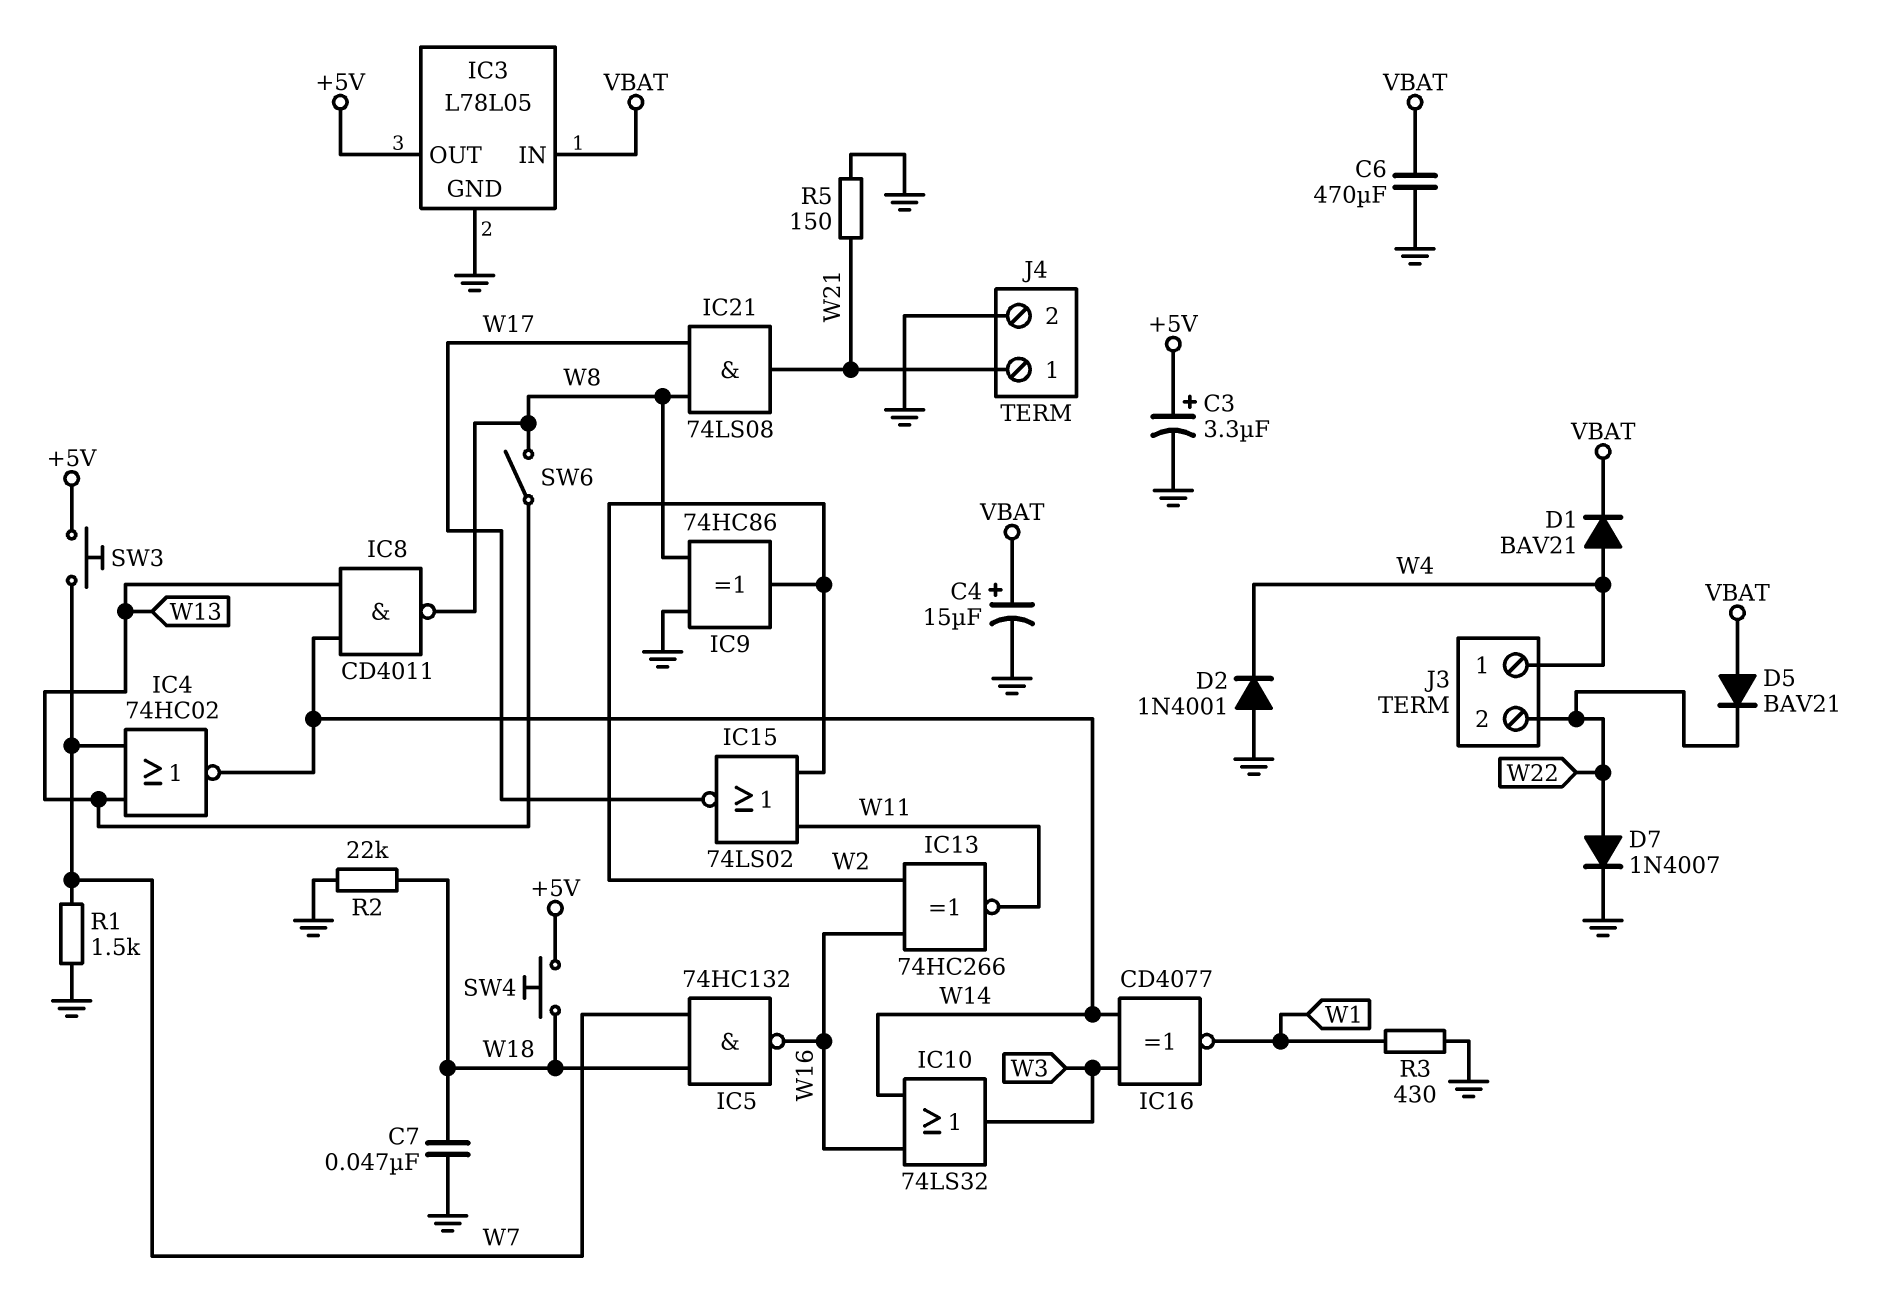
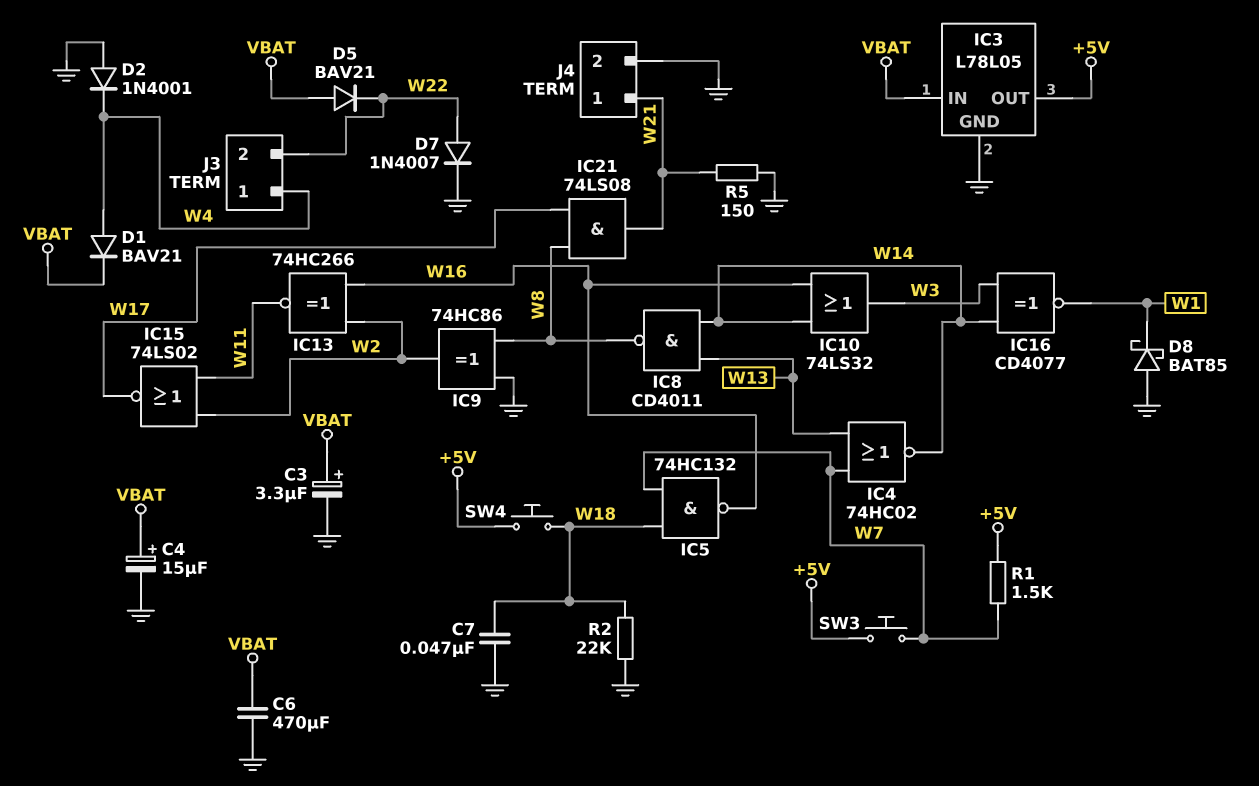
C3: 3.3uF (plus +5V, minus GND) -> 3.3uF (plus VBAT, minus GND)
D8: none -> schottky BAT85 (A GND, K W1)
R1: 1.5k (GND, W7) -> 1.5k (+5V, W7)
R3: 430 (GND, W1) -> none
SW6: switch (W8, W13) -> none

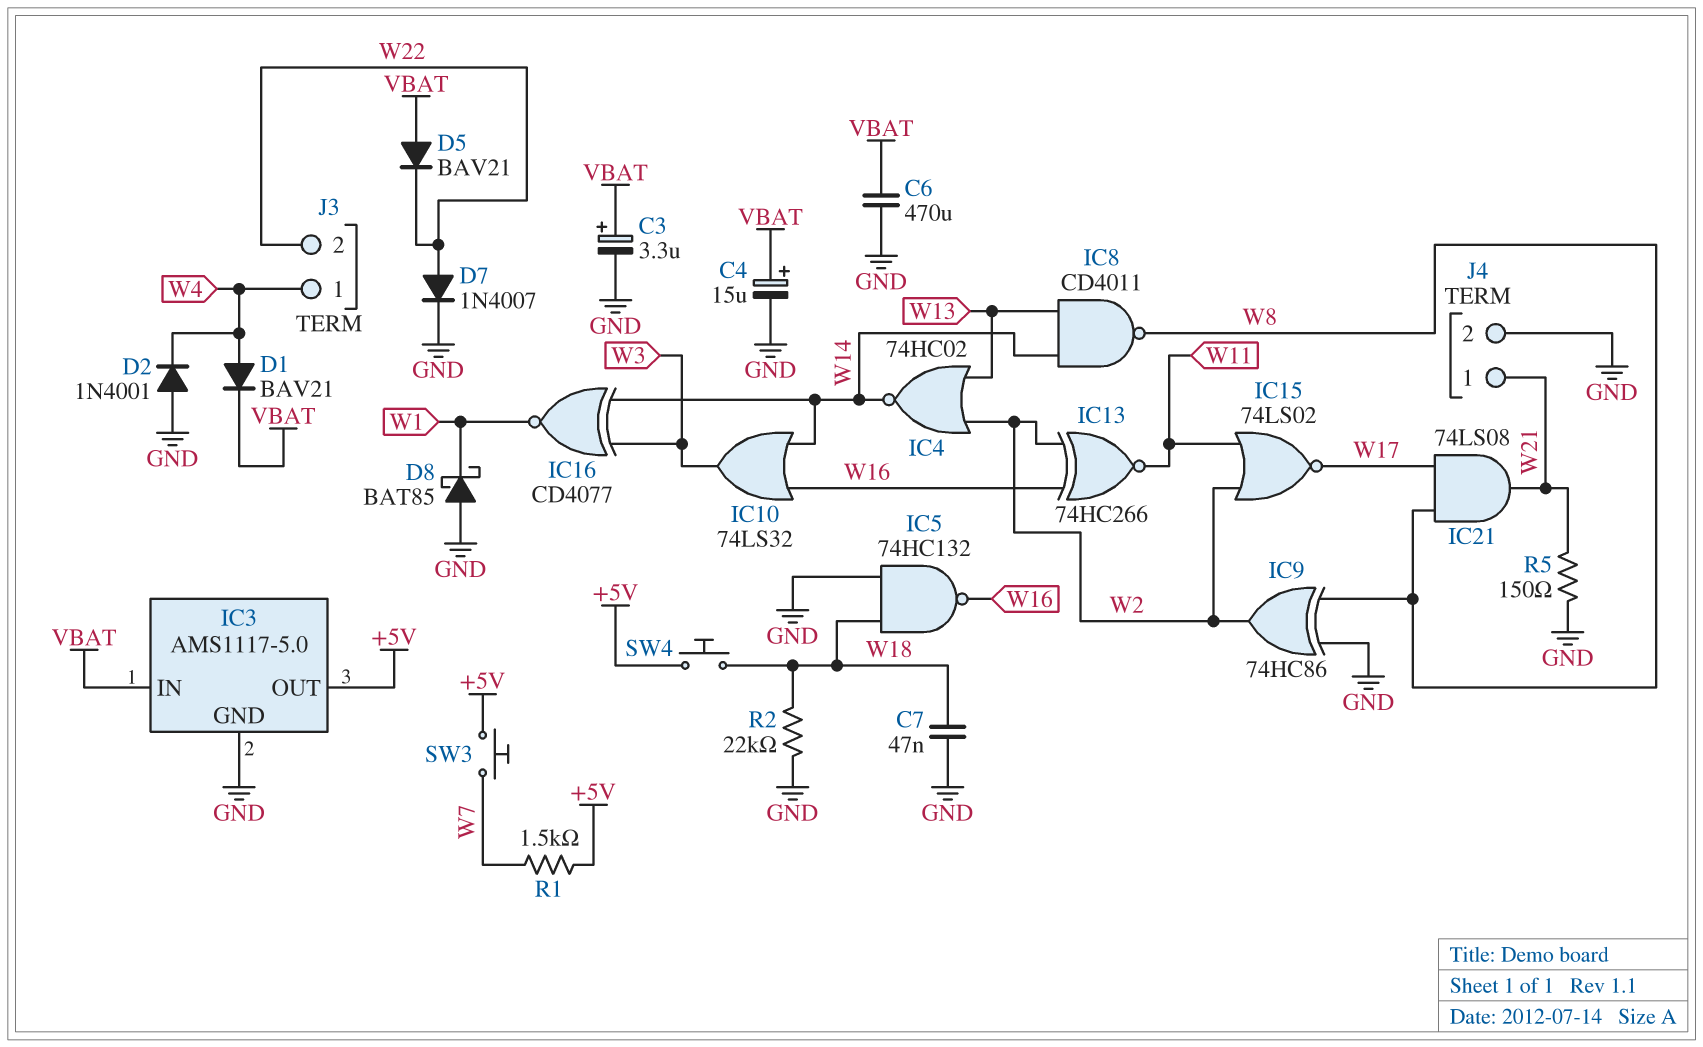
IC3: L78L05 -> AMS1117-5.0
IC4: NOR 74HC02 (in W7, in W13, out W14) -> NOR 74HC02 (in W2, in W13, out W14)
IC5: NAND 74HC132 (in W7, in W18, out W16) -> NAND 74HC132 (in GND, in W18, out W16)

